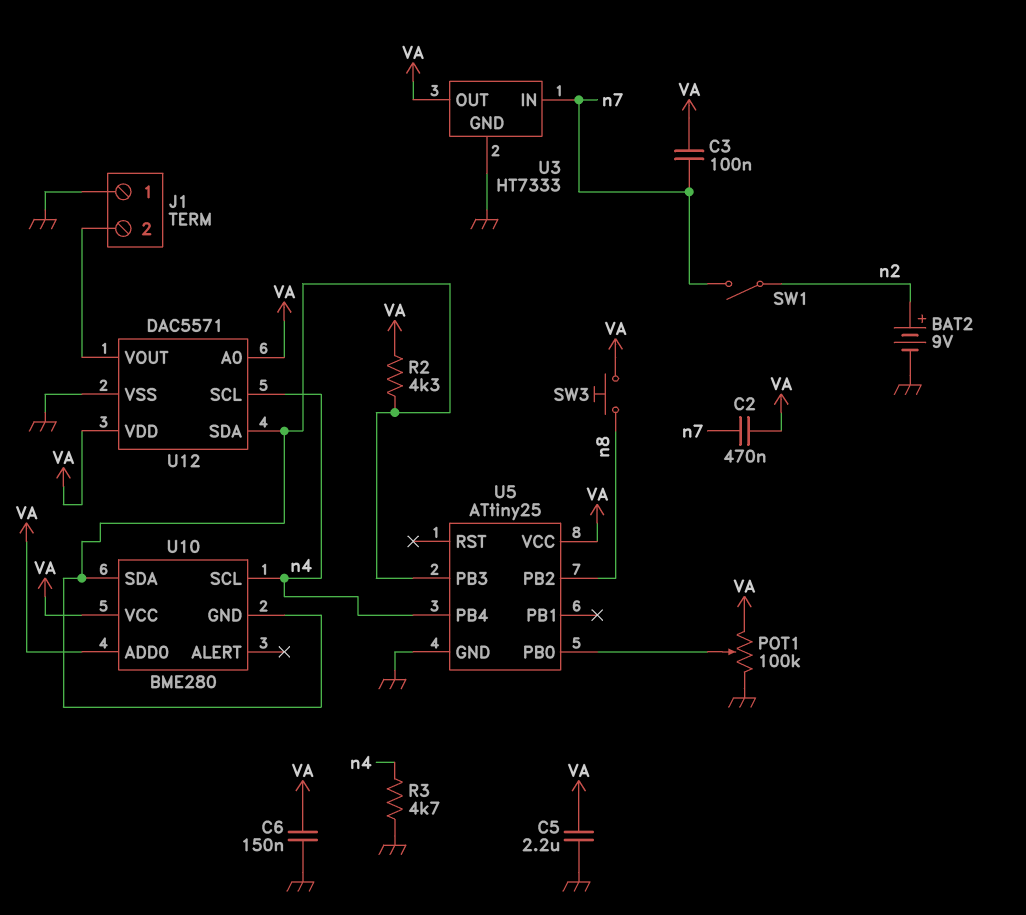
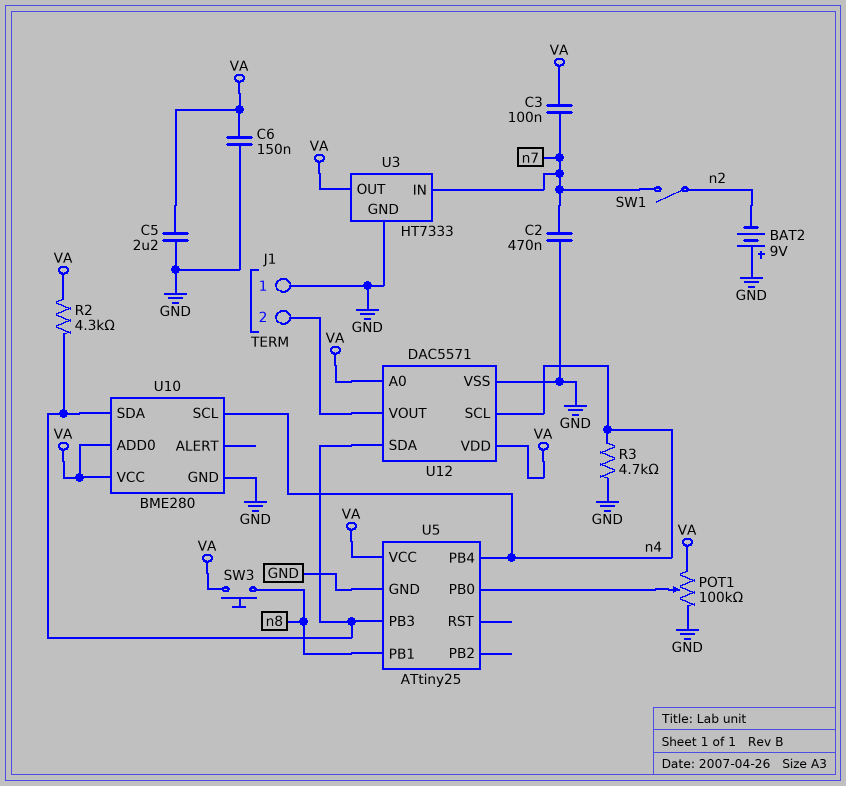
BAT2: 9V (plus n2, minus GND) -> 9V (plus GND, minus n2)
C2: 470nF (VA, n7) -> 470nF (GND, n7)
U5 pin PB1: none -> n8
U5 pin PB2: n8 -> none
U10 pin GND: U5/PB3 -> GND

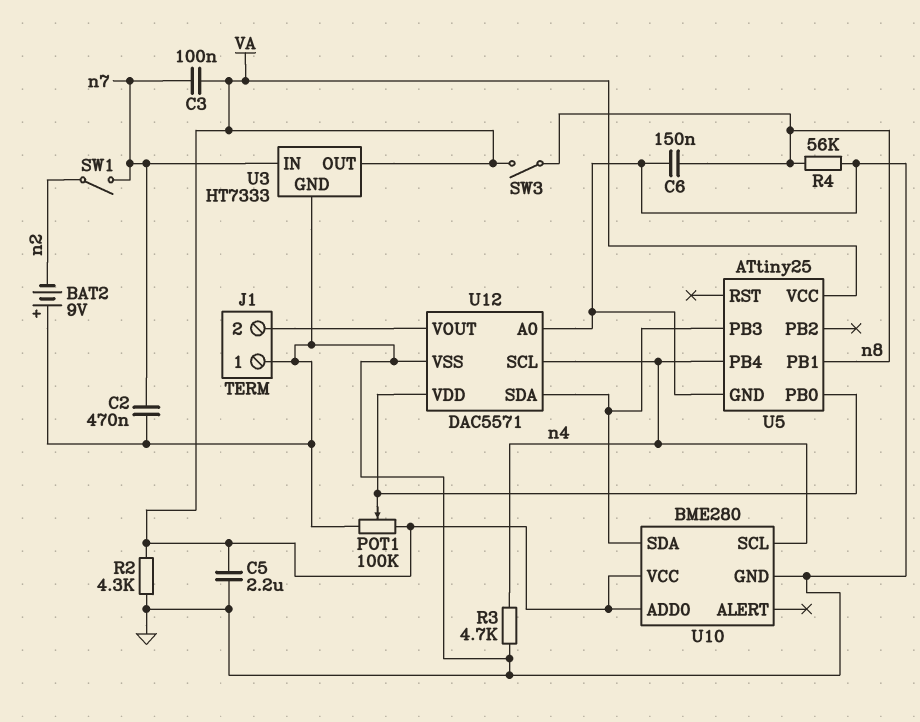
C6: 150nF (GND, VA) -> 150nF (GND, n8)
R2: 4.3k (U5/PB3, VA) -> 4.3k (GND, VA)
R4: none -> 56k (GND, n8)
SW3: button (VA, n8) -> switch (VA, n8)
U12 pin A0: VA -> GND
U12 pin VDD: VA -> U5/PB0

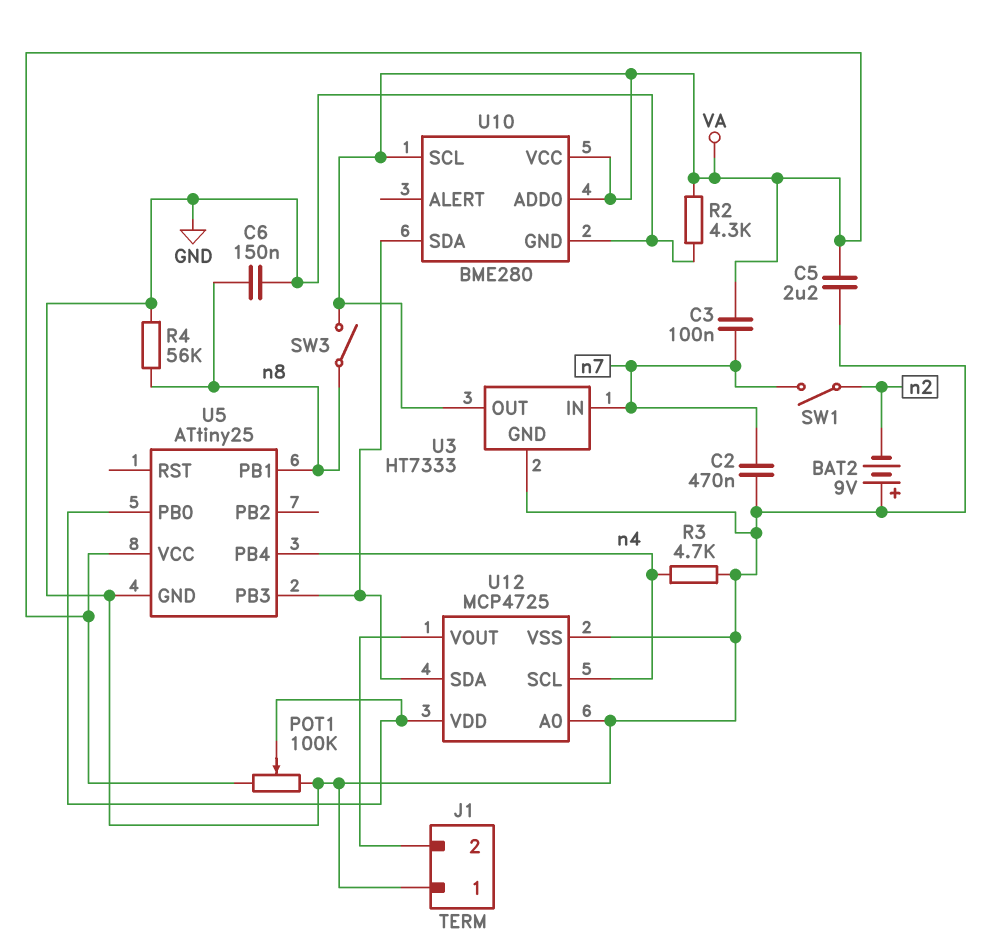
U10 pin SCL: n4 -> VA
U12: DAC5571 -> MCP4725

